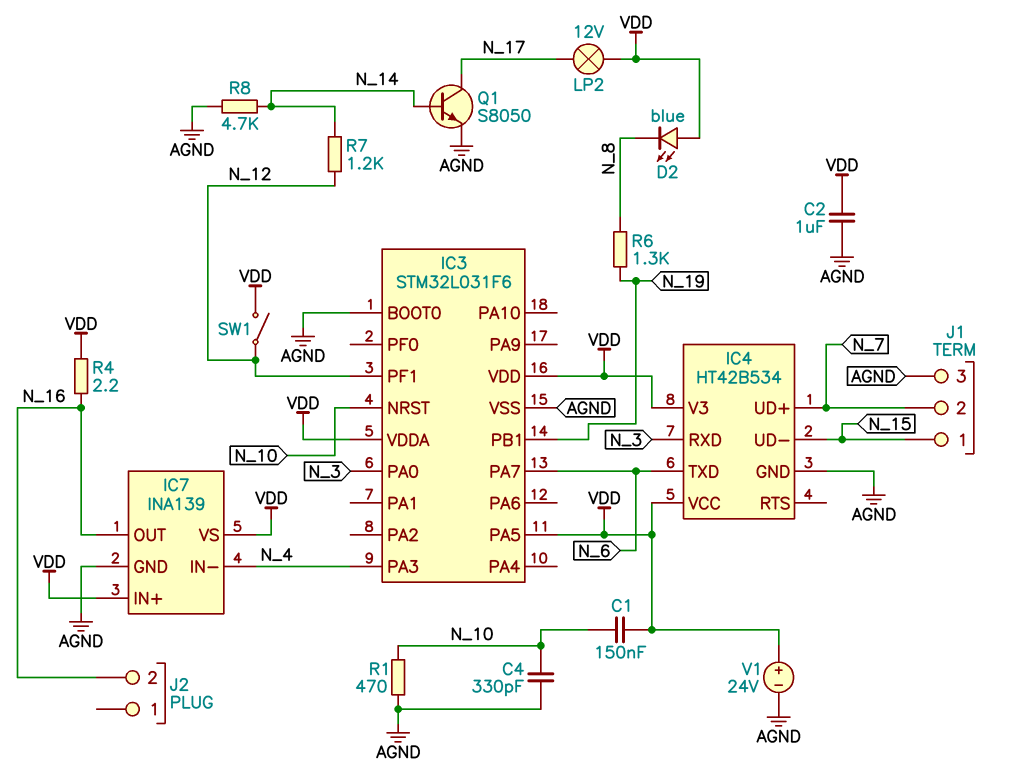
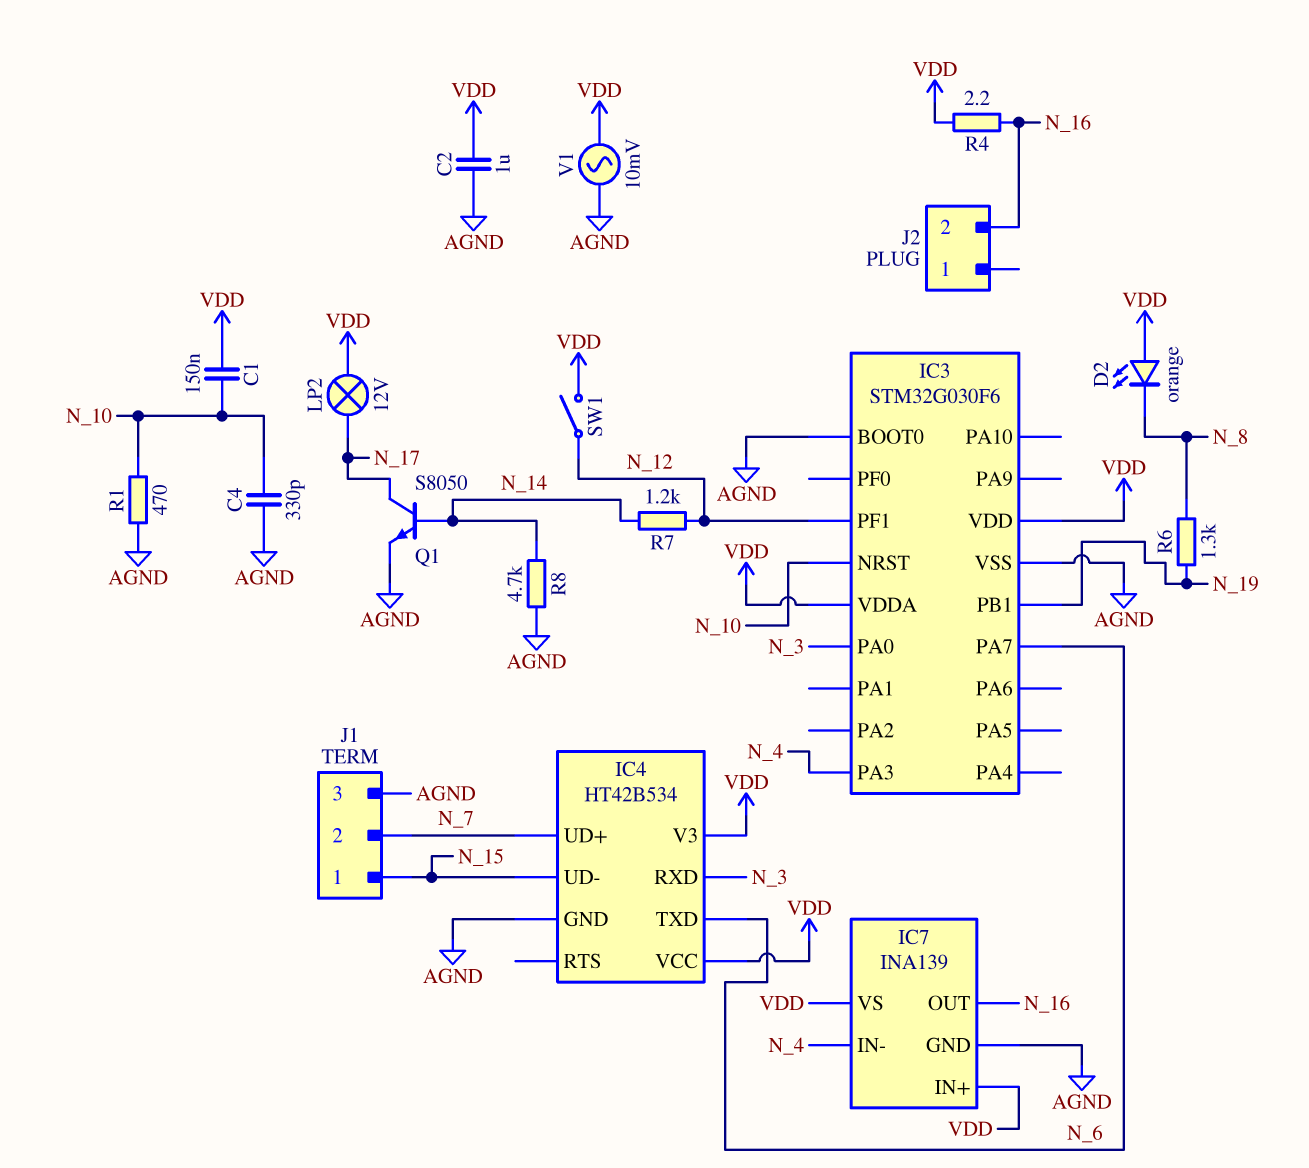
D2: LED blue (A VDD, K N_8) -> LED orange (A VDD, K N_8)
IC3: STM32L031F6 -> STM32G030F6
IC3 pin PA5: VDD -> none
V1: 24V (plus VDD, minus AGND) -> AC 10mV (AGND, VDD)

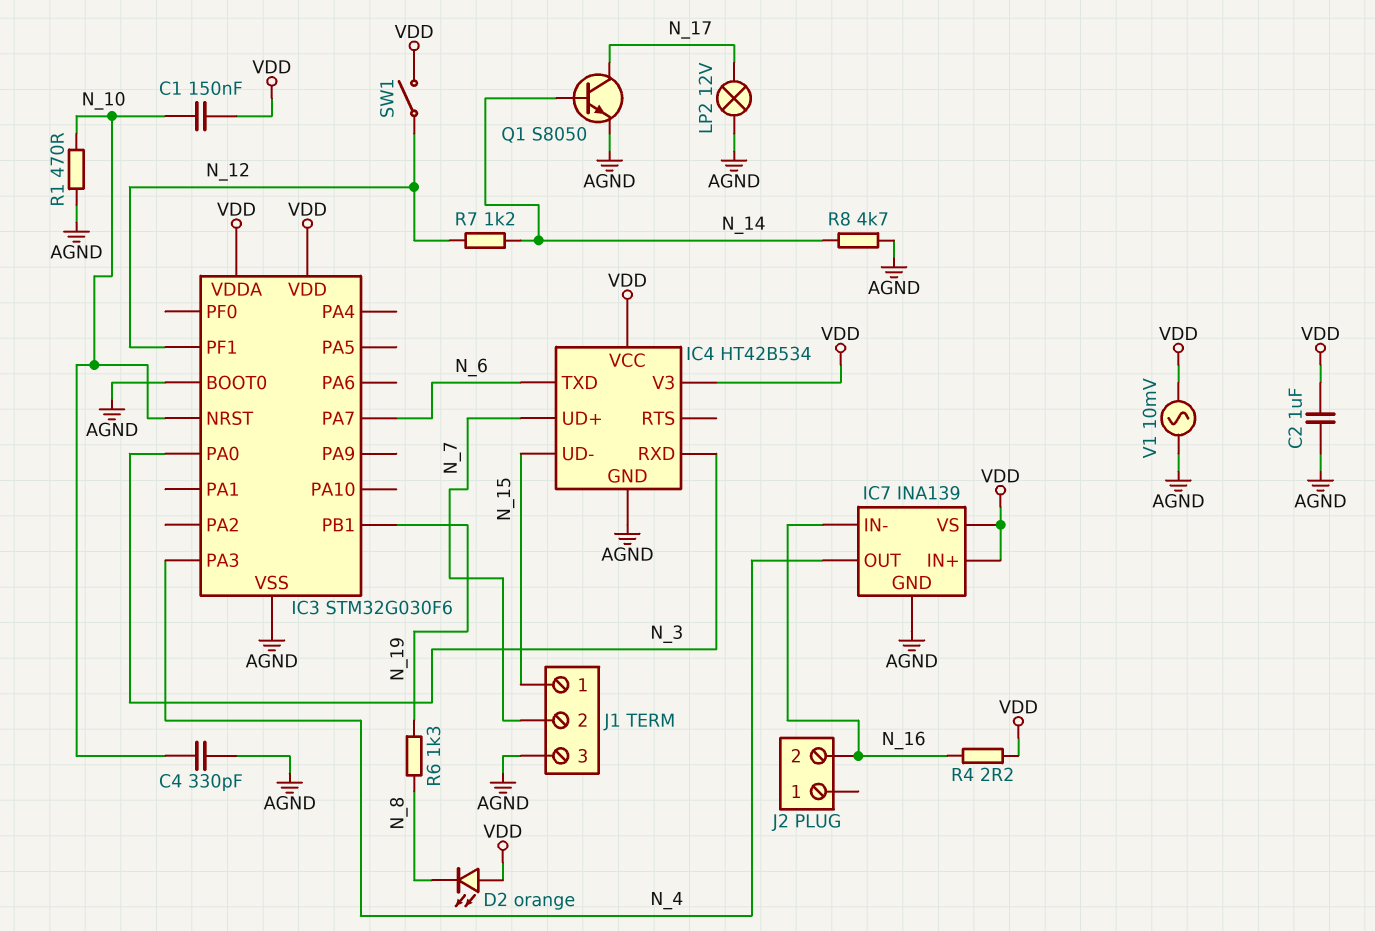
IC7 pin IN-: N_4 -> N_16
IC7 pin OUT: N_16 -> N_4
LP2: lamp 12V (N_17, VDD) -> lamp 12V (AGND, N_17)

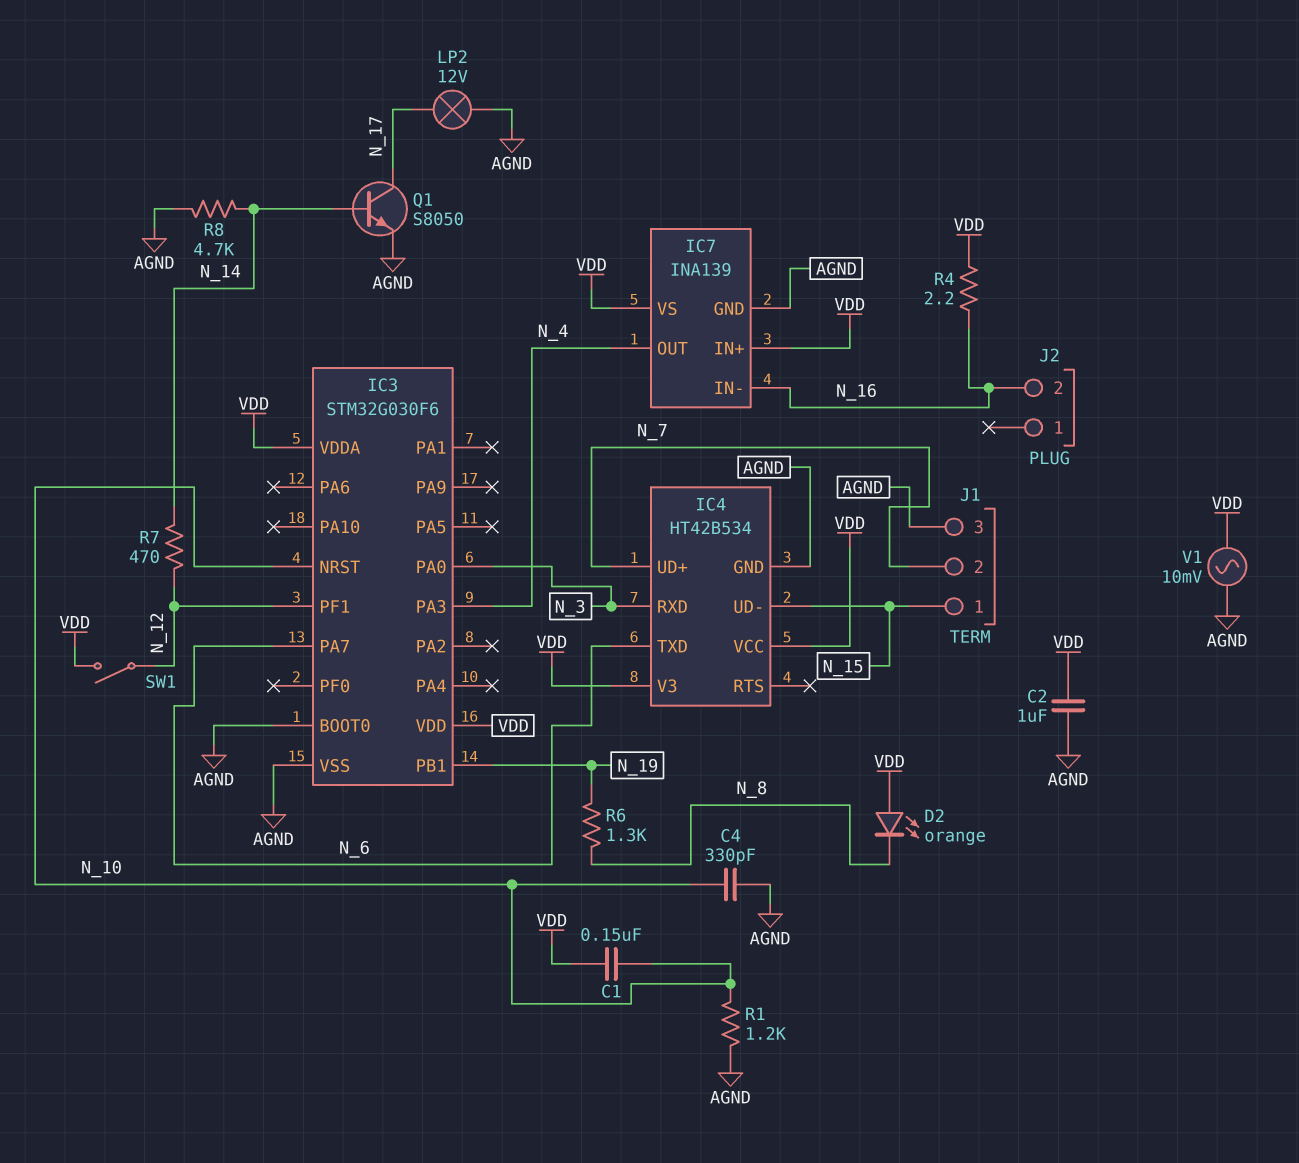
R1: 470 (AGND, N_10) -> 1.2k (AGND, N_10)
R7: 1.2k (N_12, N_14) -> 470 (N_12, N_14)

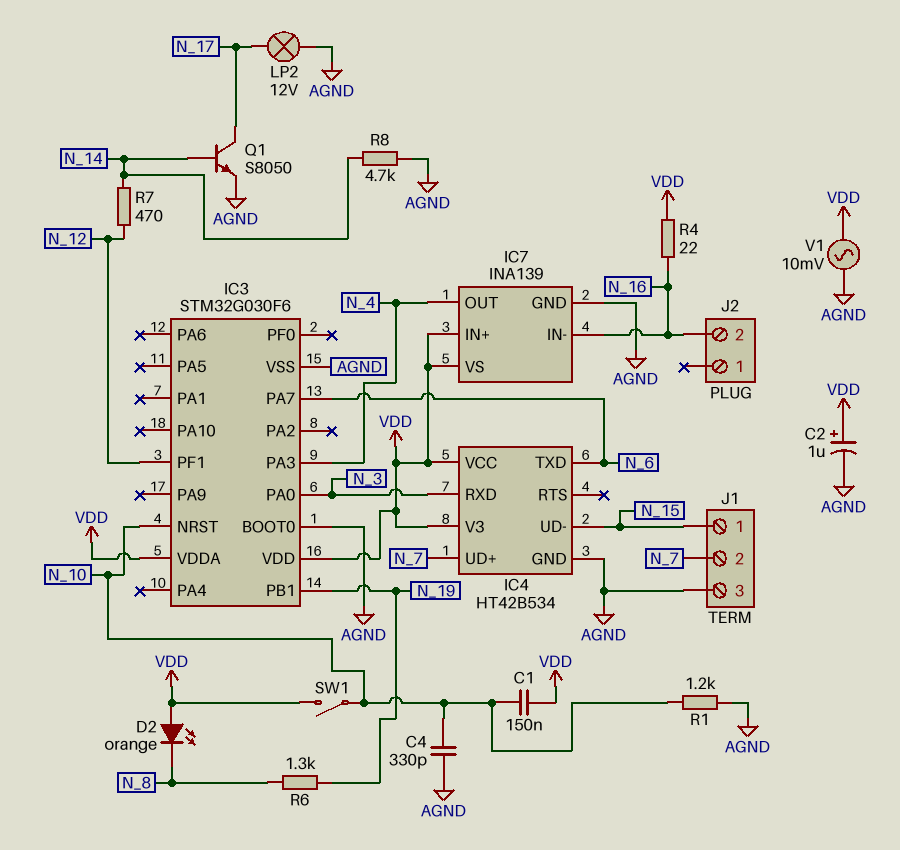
C2: 1uF (AGND, VDD) -> 1uF (plus VDD, minus AGND)
R4: 2.2 (N_16, VDD) -> 22 (N_16, VDD)
SW1: switch (N_12, VDD) -> switch (N_10, VDD)

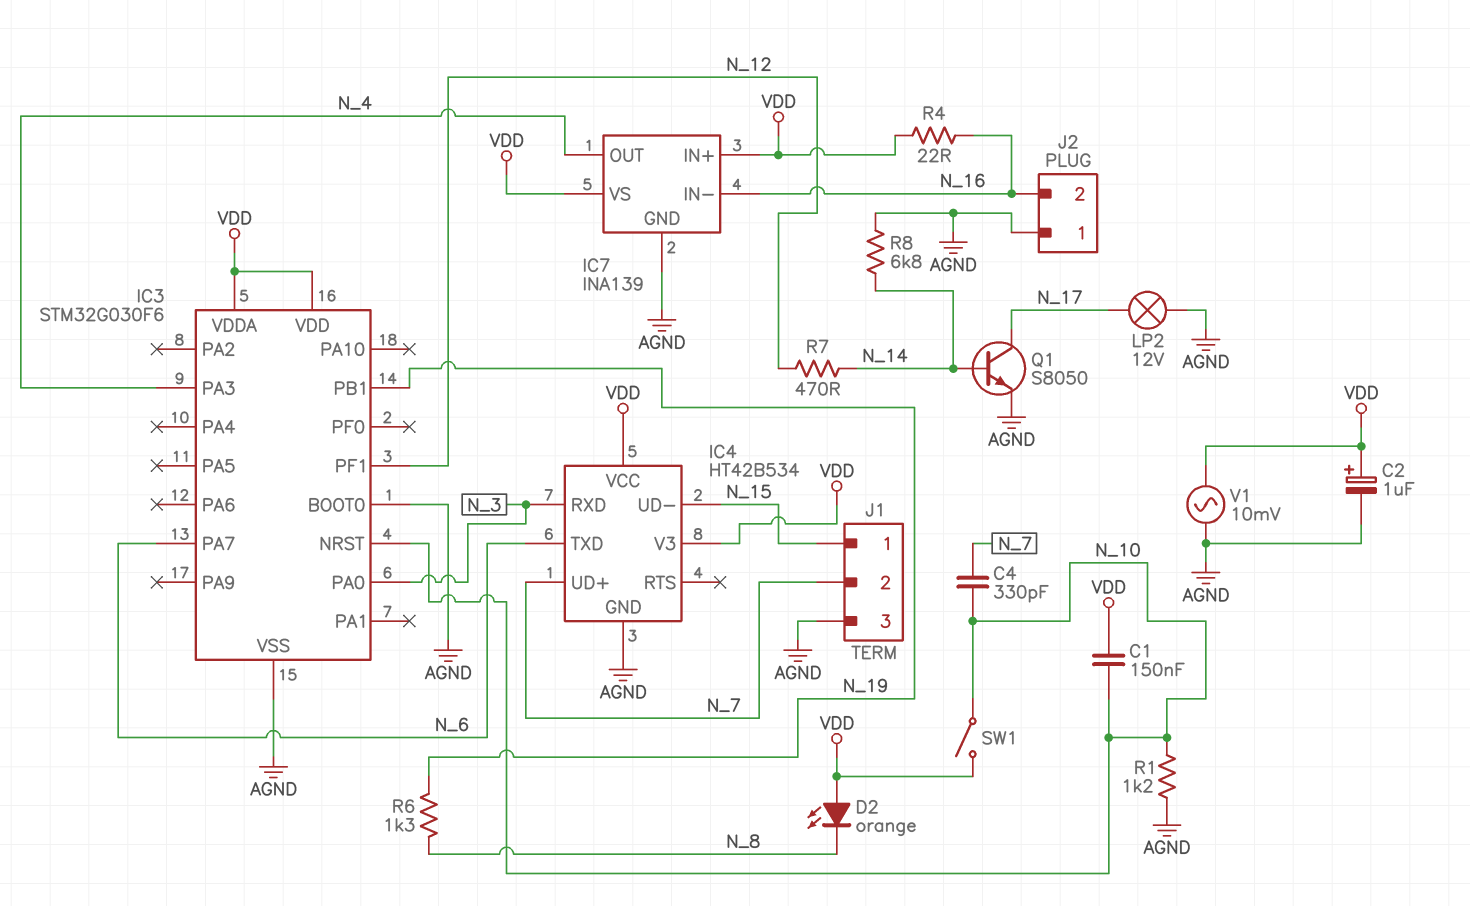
C4: 330pF (AGND, N_10) -> 330pF (N_7, N_10)
J2 pin 1: none -> AGND
R8: 4.7k (AGND, N_14) -> 6.8k (AGND, N_14)

